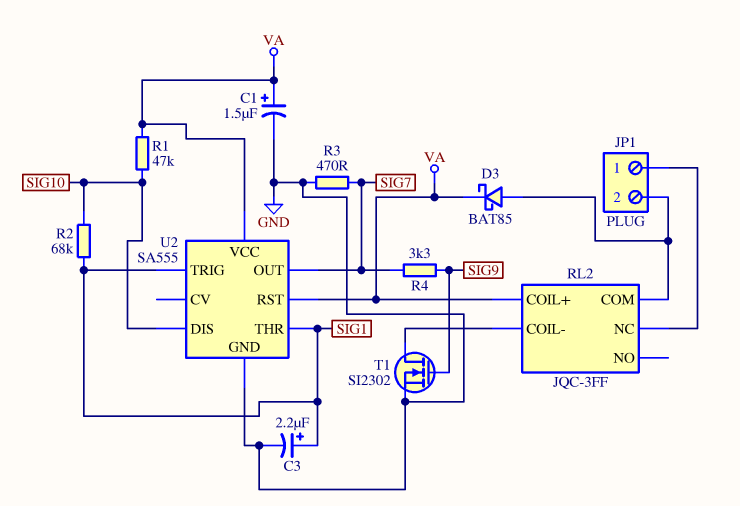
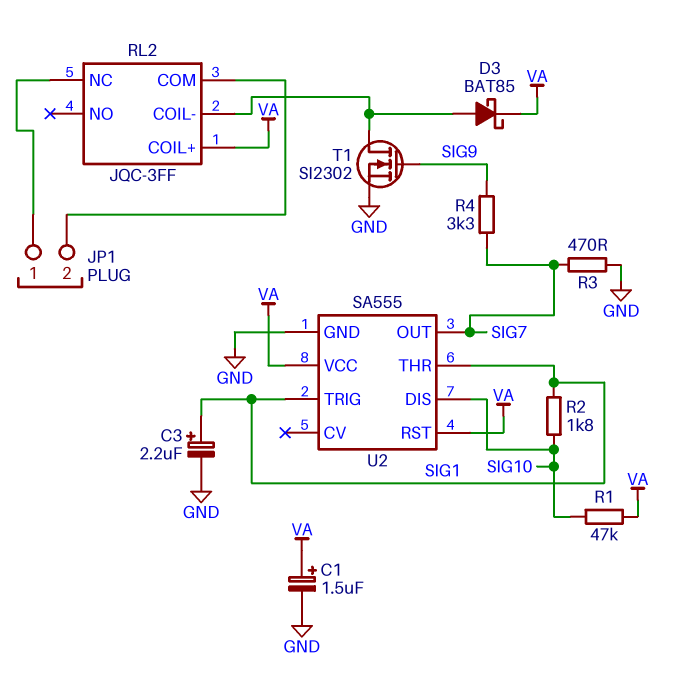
D3: schottky BAT85 (A JP1/2, K VA) -> schottky BAT85 (A RL2/COIL-, K VA)
R2: 68k (SIG1, SIG10) -> 1.8k (SIG1, SIG10)

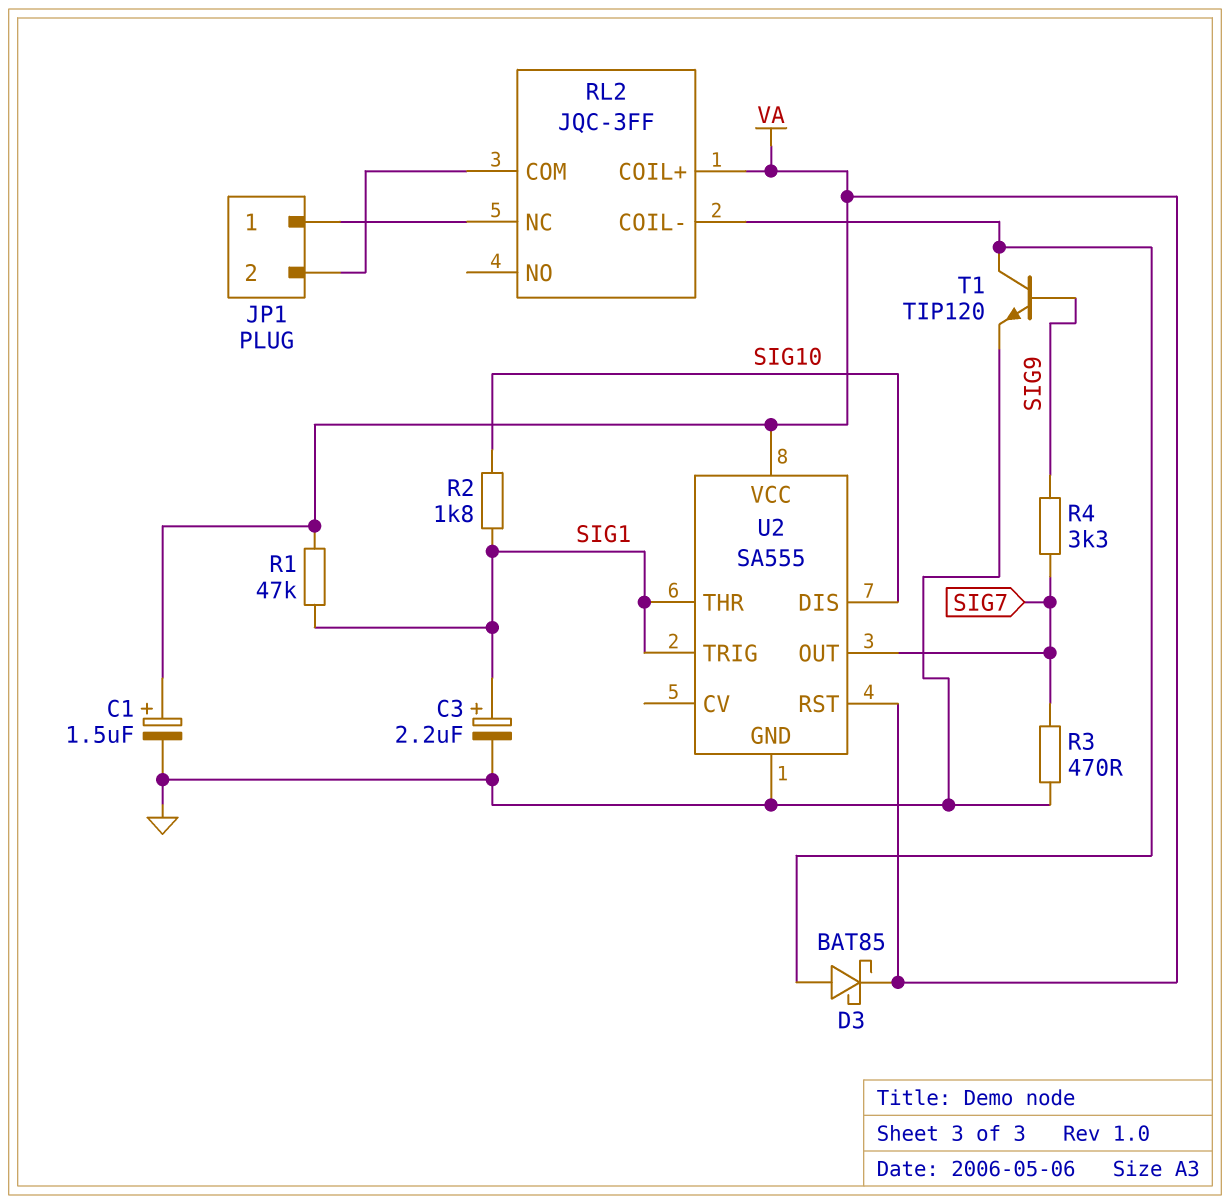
R1: 47k (SIG10, VA) -> 47k (SIG1, VA)
T1: NMOS SI2302 (G SIG9, D RL2/COIL-, S GND) -> NPN TIP120 (B SIG9, C RL2/COIL-, E GND)

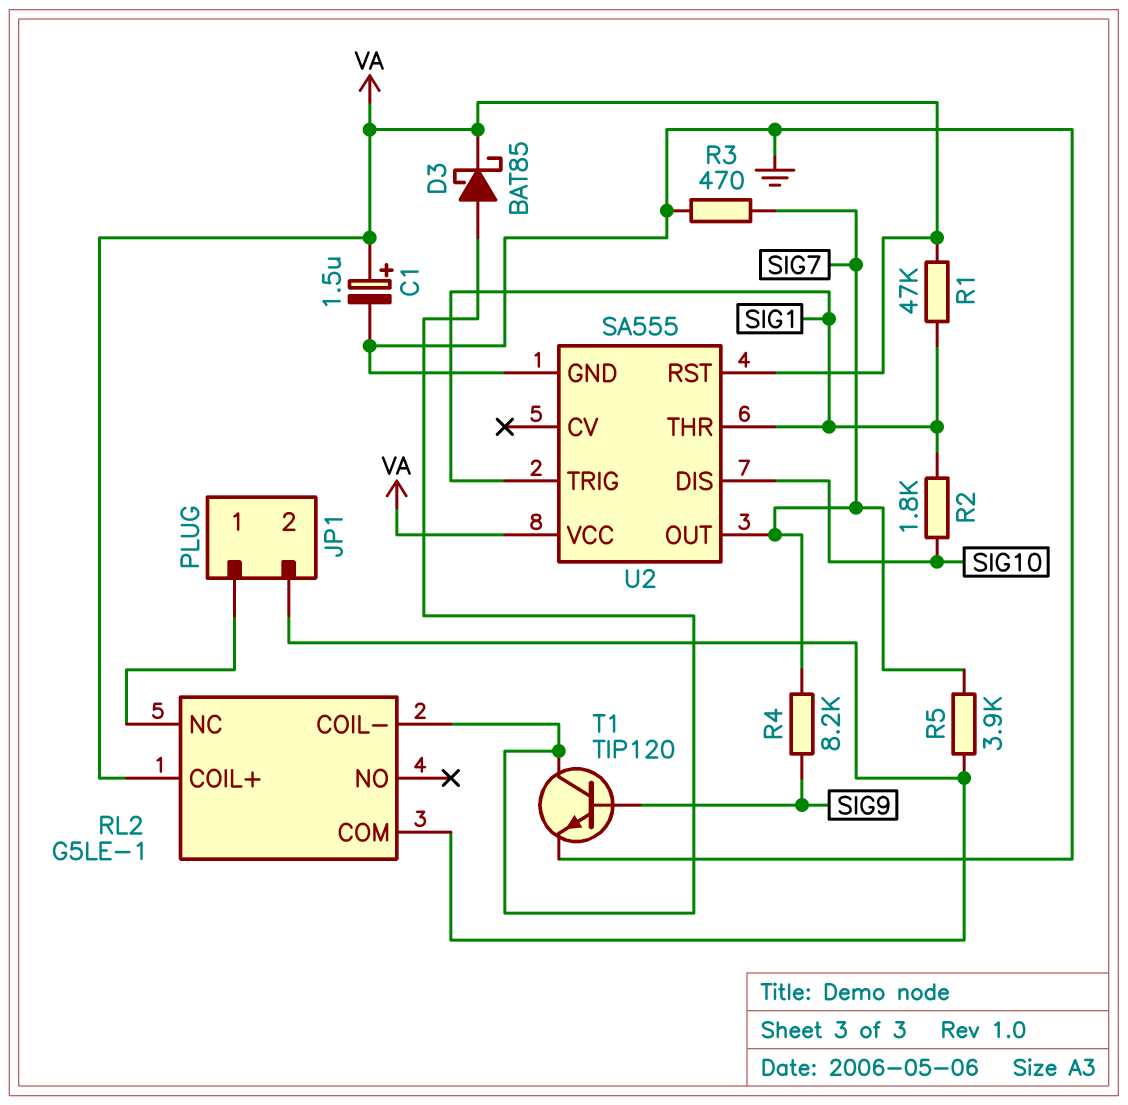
C3: 2.2uF (plus SIG1, minus GND) -> none
R4: 3.3k (SIG7, SIG9) -> 8.2k (SIG7, SIG9)
R5: none -> 3.9k (JP1/2, SIG7)
RL2: JQC-3FF -> G5LE-1

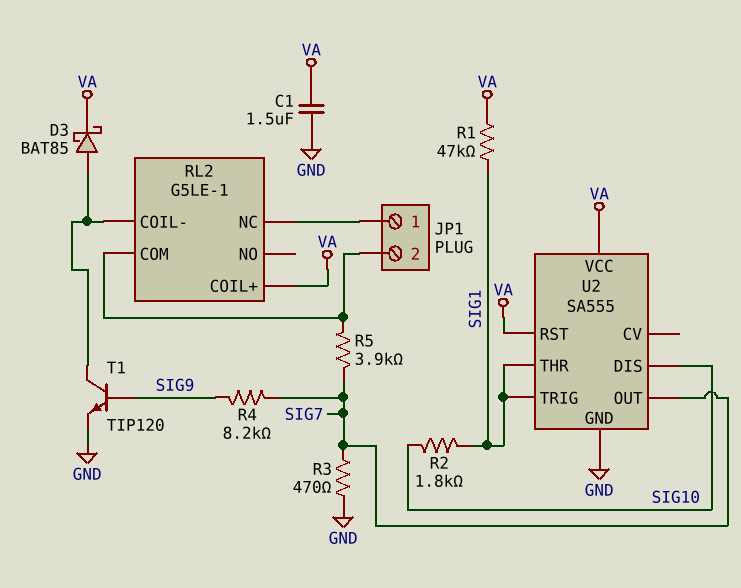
C1: 1.5uF (plus VA, minus GND) -> 1.5uF (GND, VA)

